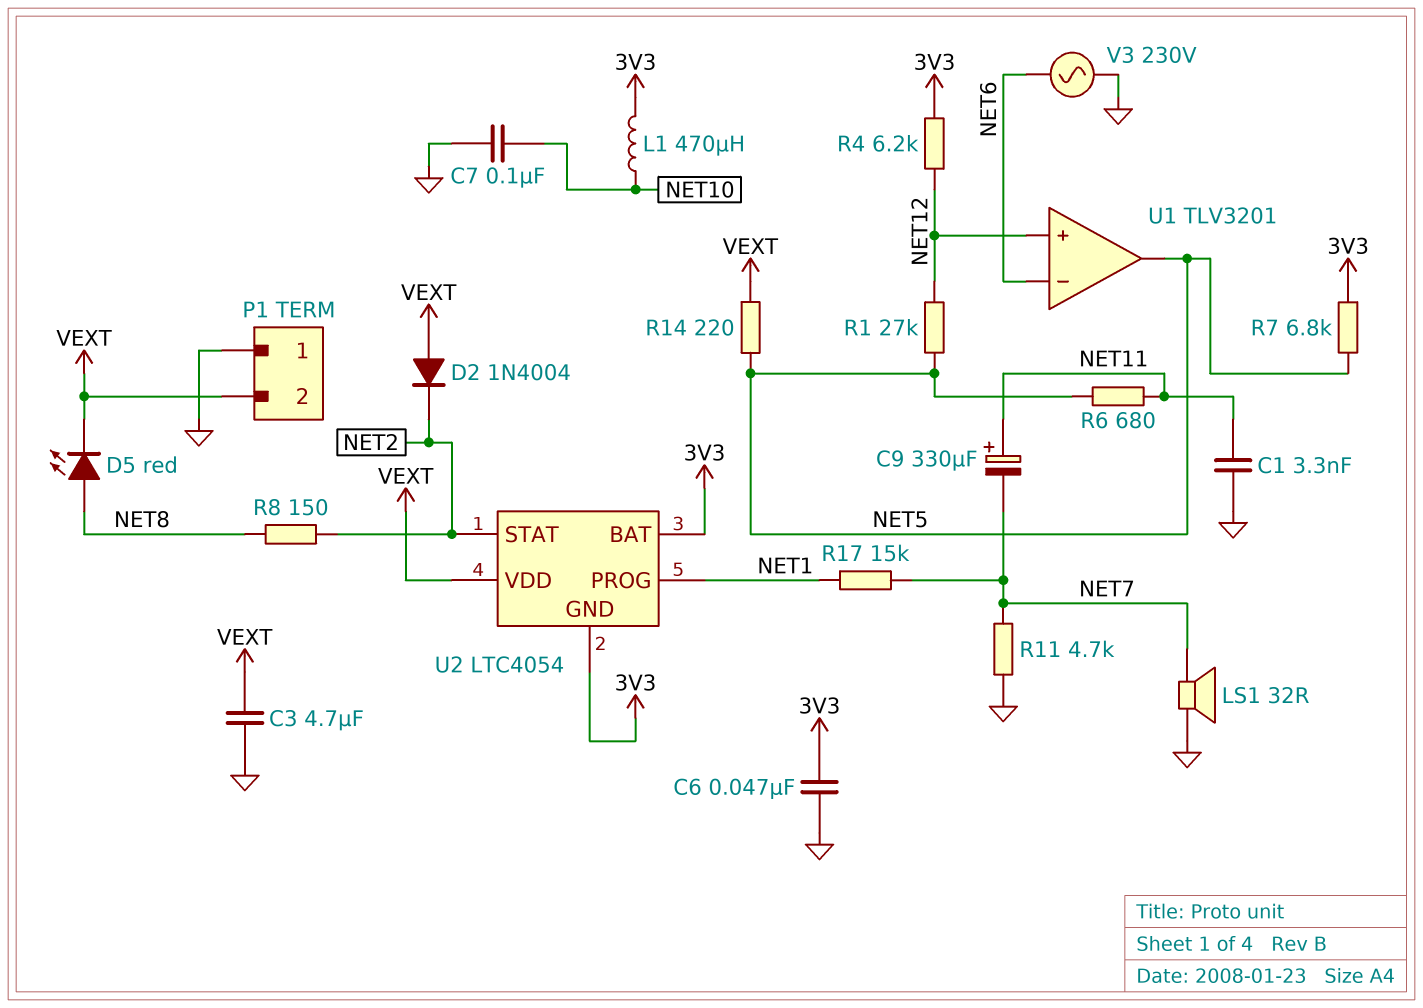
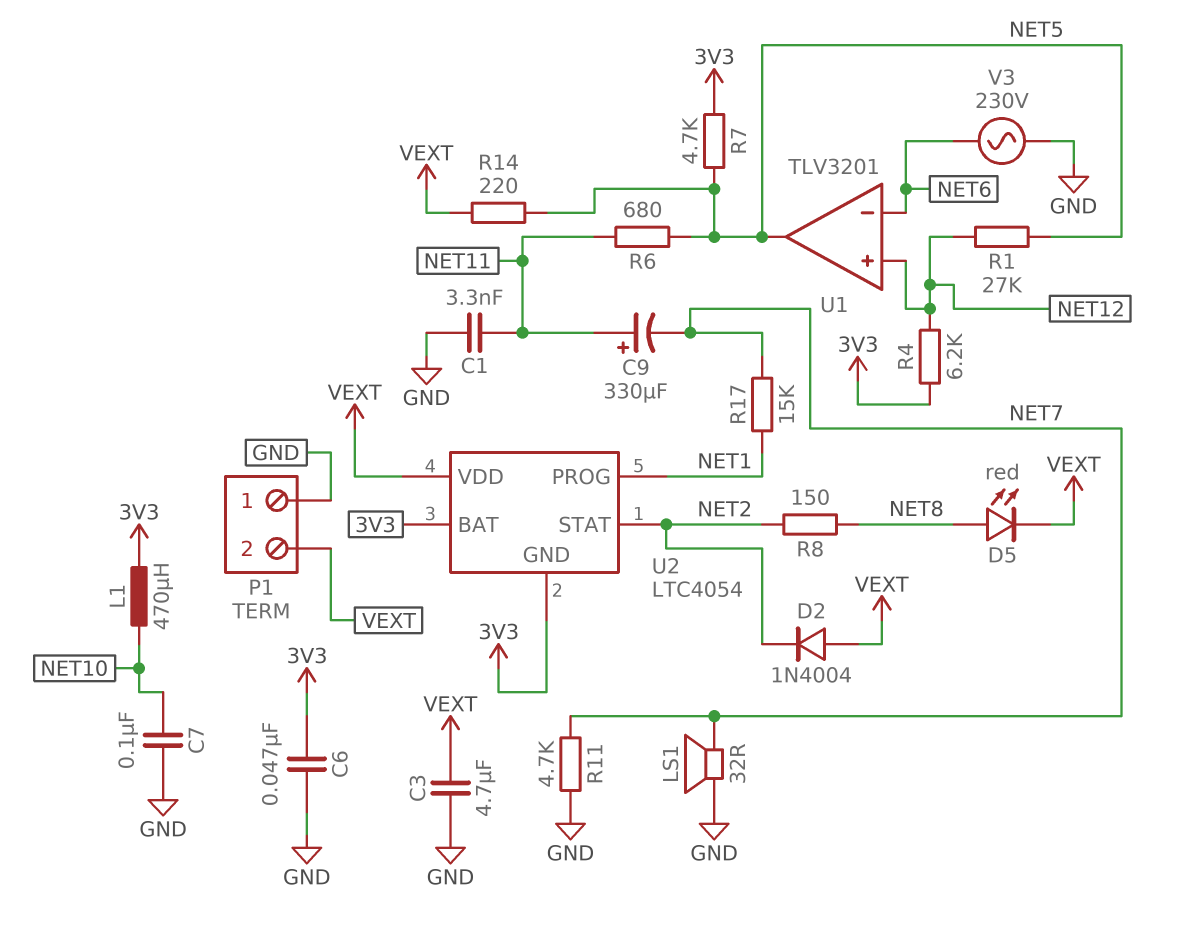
R7: 6.8k (3V3, NET5) -> 4.7k (3V3, NET5)

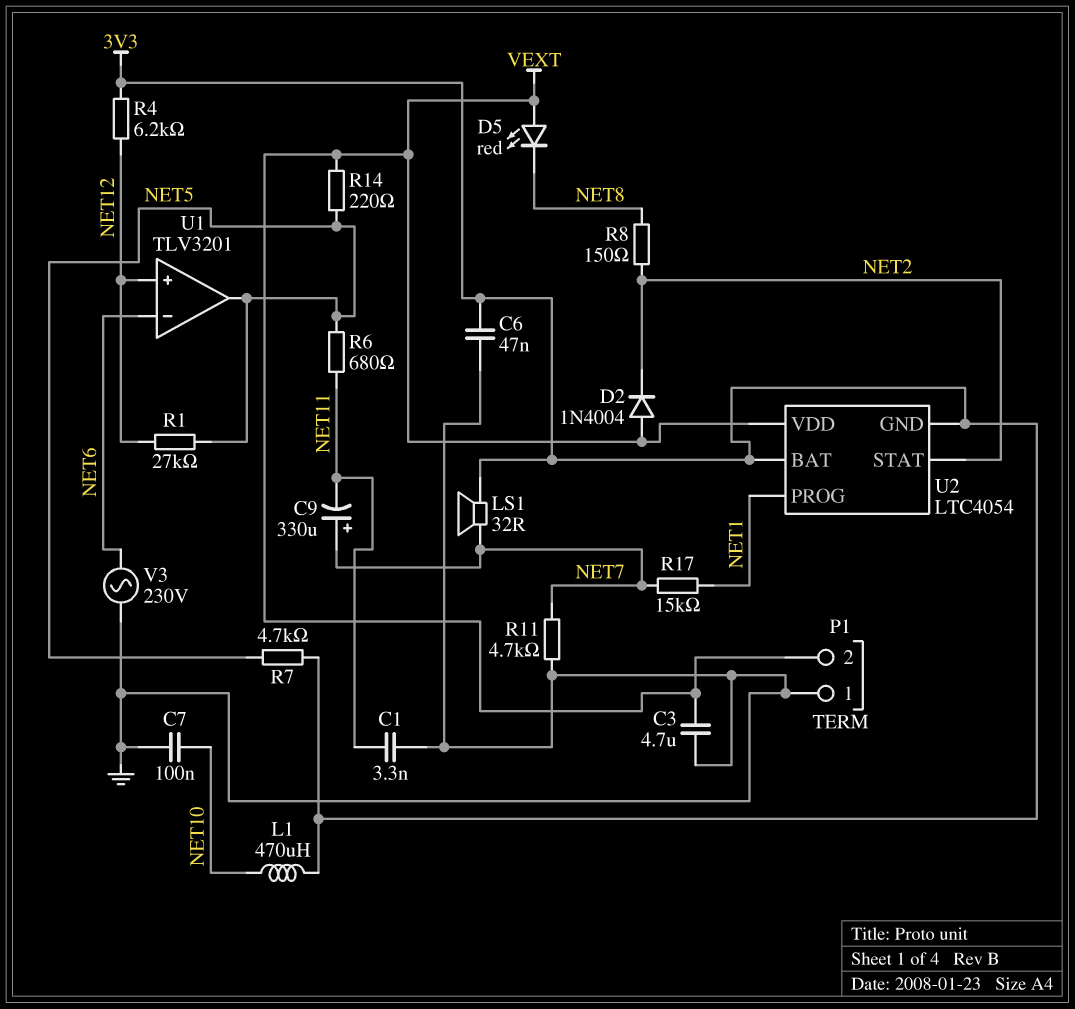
C9: 330uF (plus NET11, minus NET7) -> 330uF (plus NET7, minus NET11)
D5: LED red (A NET8, K VEXT) -> LED red (A VEXT, K NET8)
LS1: speaker 32R (GND, NET7) -> speaker 32R (3V3, NET7)

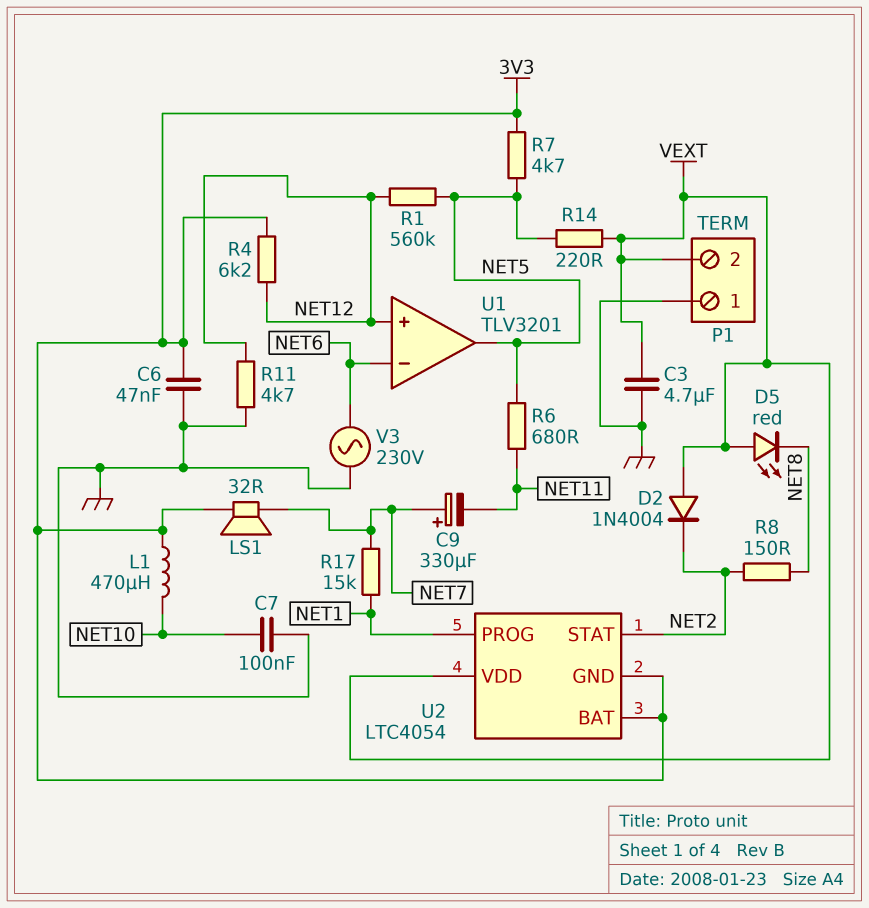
C1: 3.3nF (GND, NET11) -> none
R1: 27k (NET5, NET12) -> 560k (NET5, NET12)
R11: 4.7k (GND, NET7) -> 4.7k (GND, NET12)

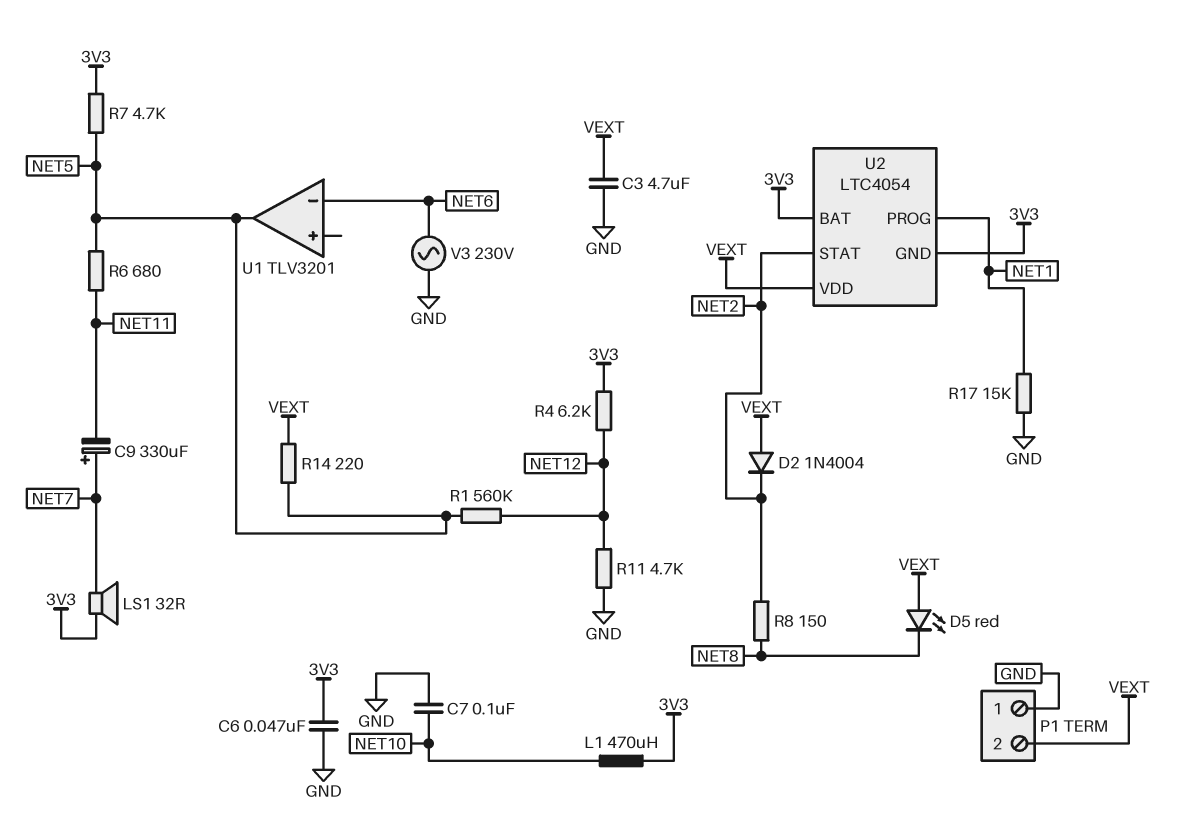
R17: 15k (NET1, NET7) -> 15k (GND, NET1)
U1 pin in+: NET12 -> none

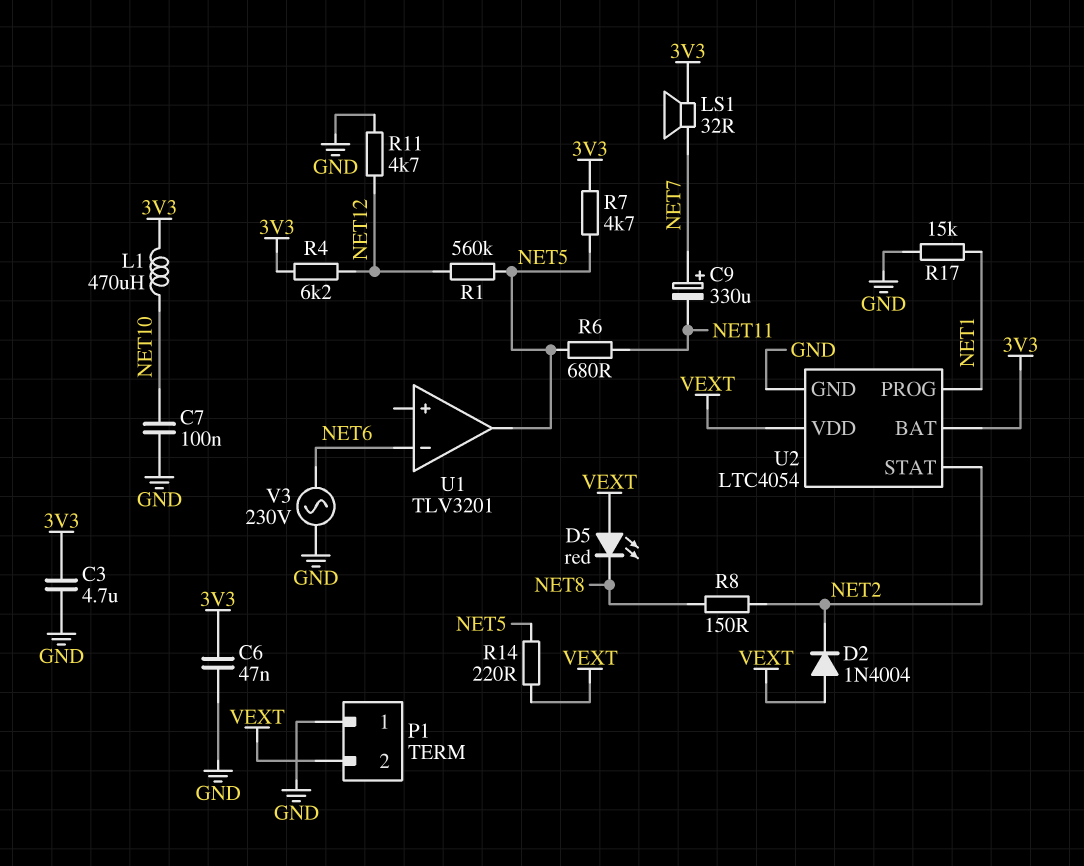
C3: 4.7uF (GND, VEXT) -> 4.7uF (3V3, GND)
U2 pin GND: 3V3 -> GND

